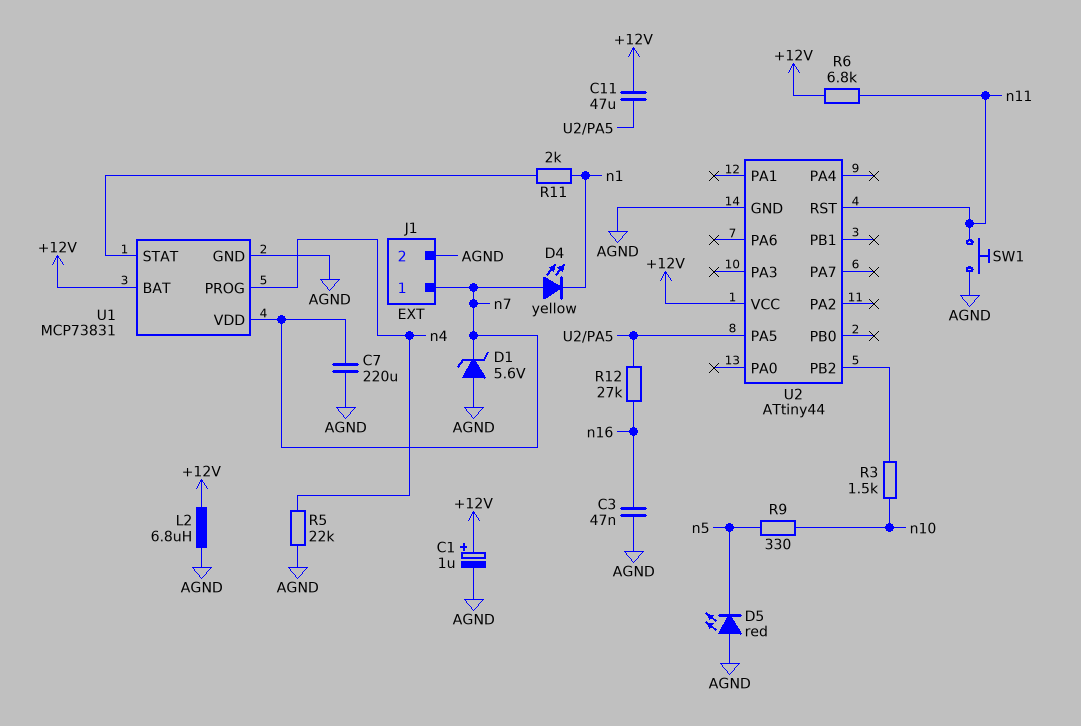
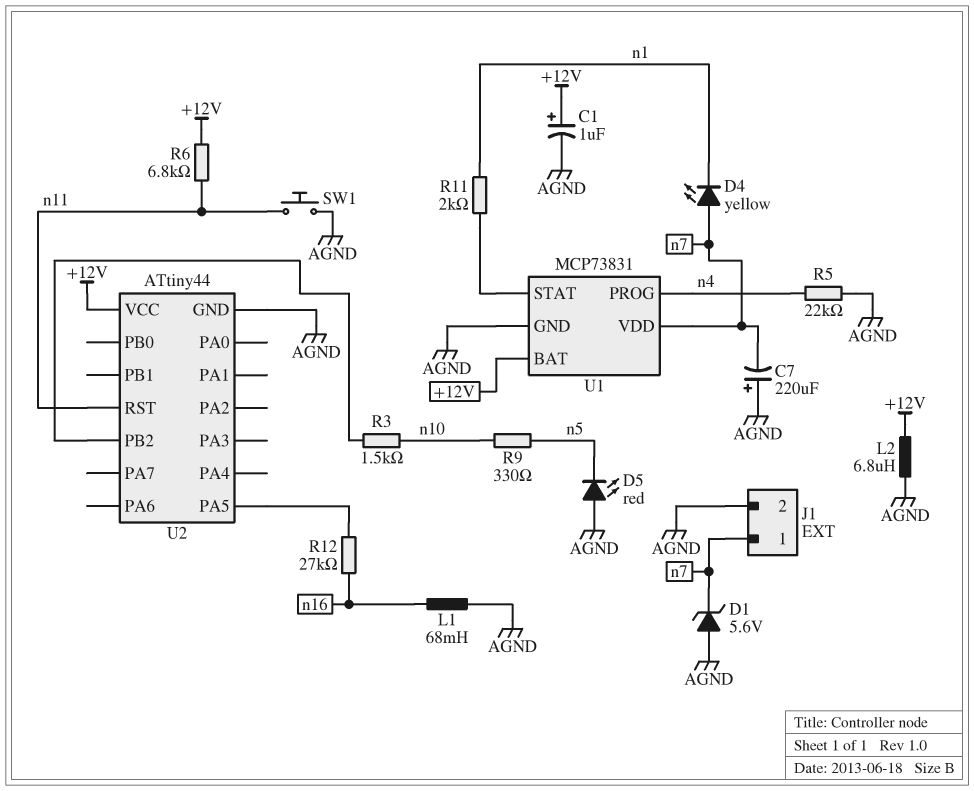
C3: 47nF (AGND, n16) -> none
C7: 220uF (AGND, n7) -> 220uF (plus AGND, minus n7)
C11: 47uF (+12V, U2/PA5) -> none
L1: none -> 68mH (AGND, n16)

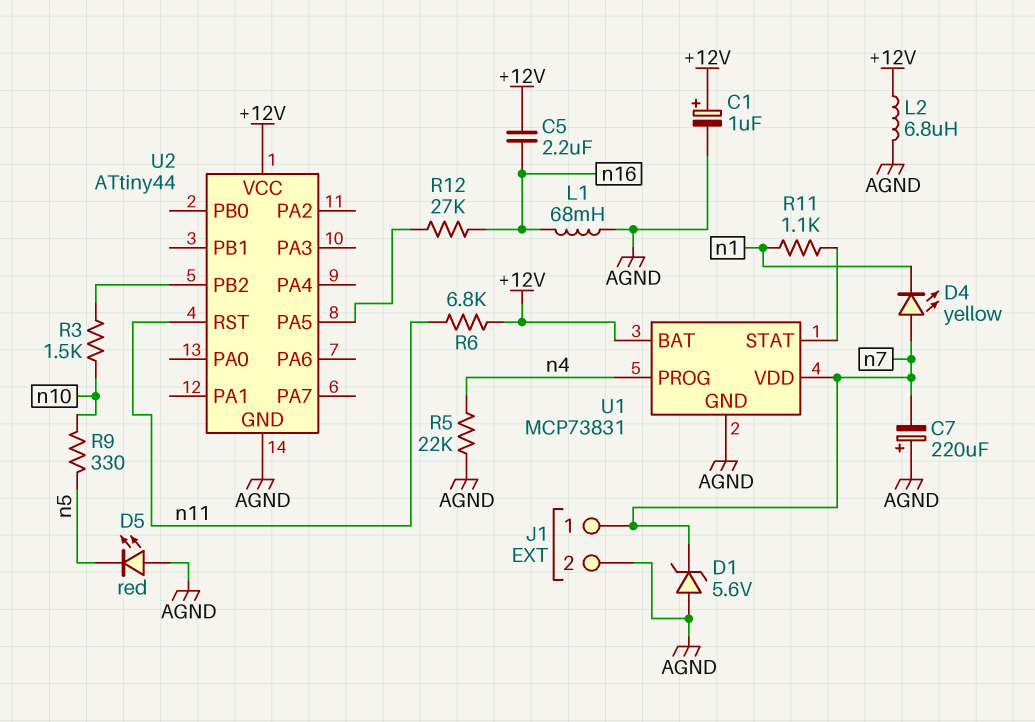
C5: none -> 2.2uF (+12V, n16)
R11: 2k (U1/STAT, n1) -> 1.1k (U1/STAT, n1)
SW1: button (AGND, n11) -> none

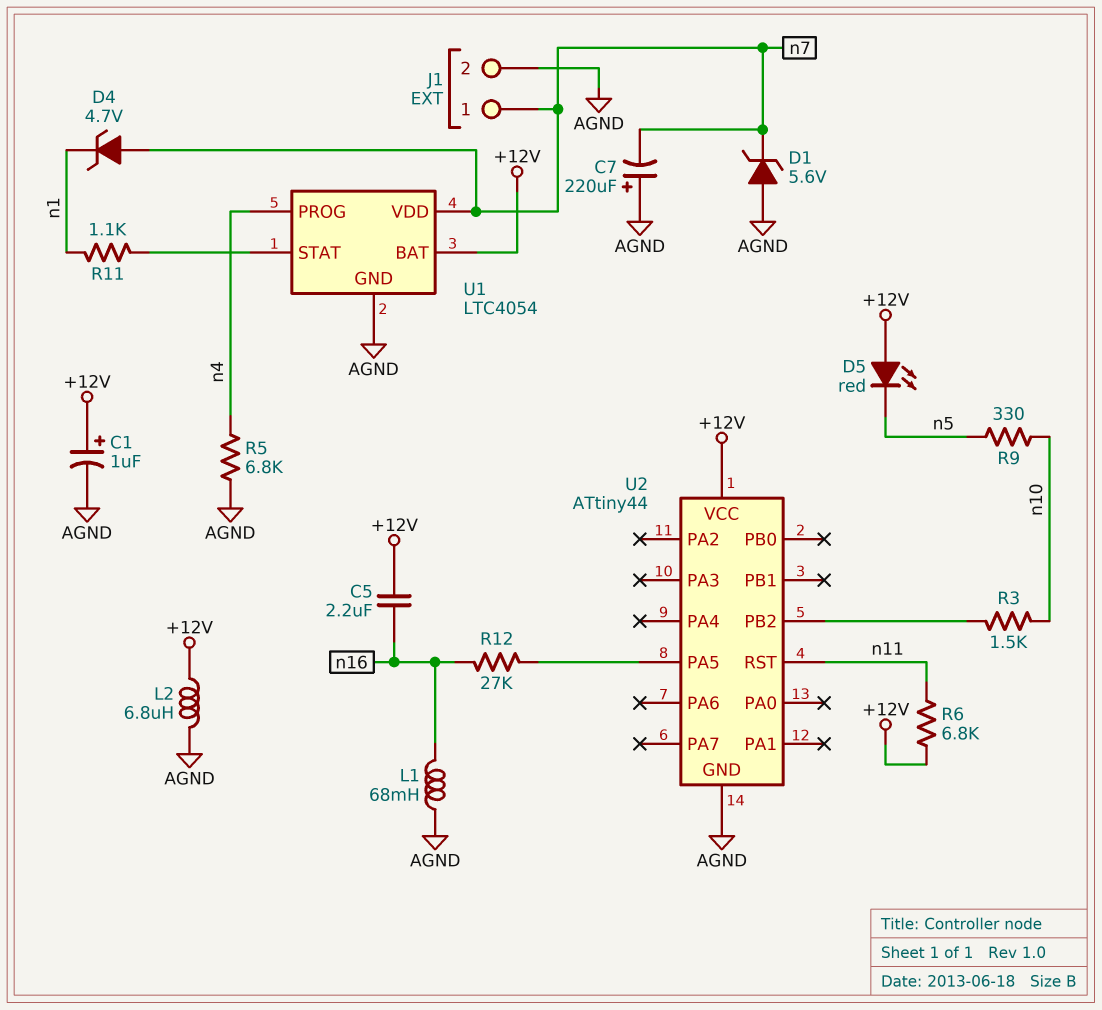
D4: LED yellow (A n7, K n1) -> zener 4.7V (A n7, K n1)
D5: LED red (A AGND, K n5) -> LED red (A +12V, K n5)
R5: 22k (AGND, n4) -> 6.8k (AGND, n4)
U1: MCP73831 -> LTC4054

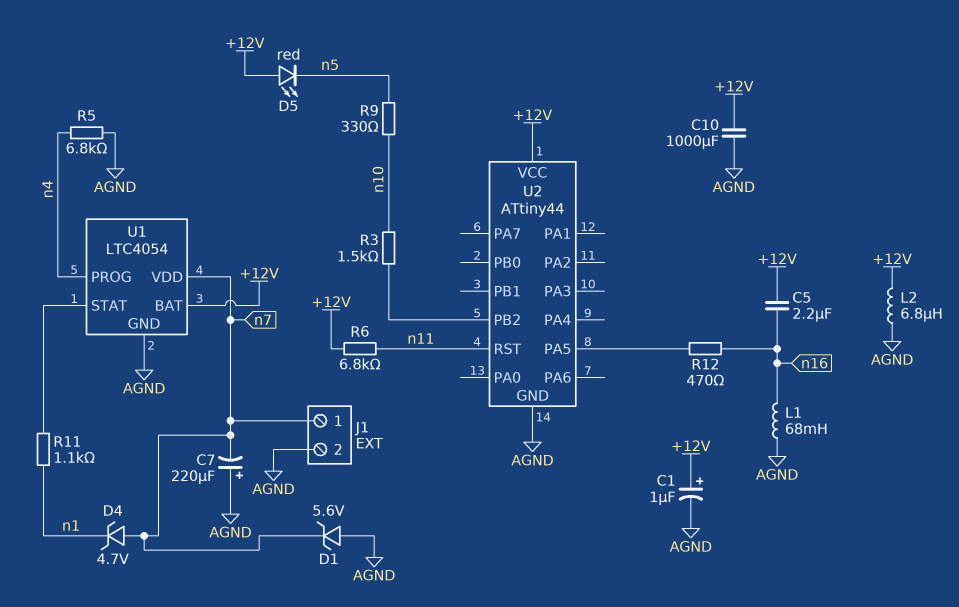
C10: none -> 1000uF (+12V, AGND)
R12: 27k (U2/PA5, n16) -> 470 (U2/PA5, n16)

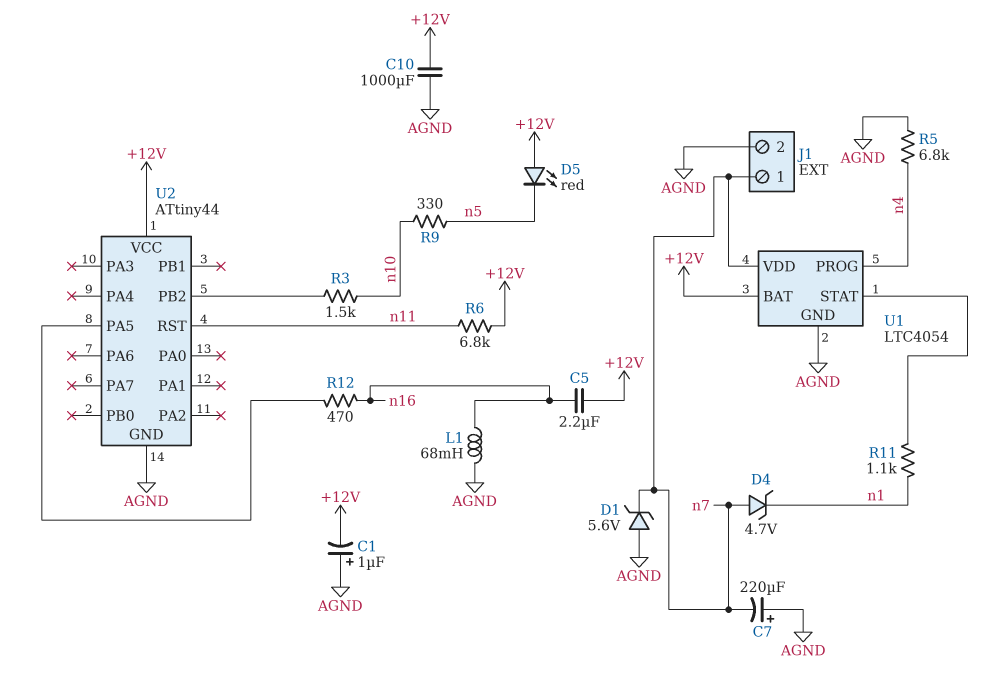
C1: 1uF (plus +12V, minus AGND) -> 1uF (plus AGND, minus +12V)
L2: 6.8uH (+12V, AGND) -> none

